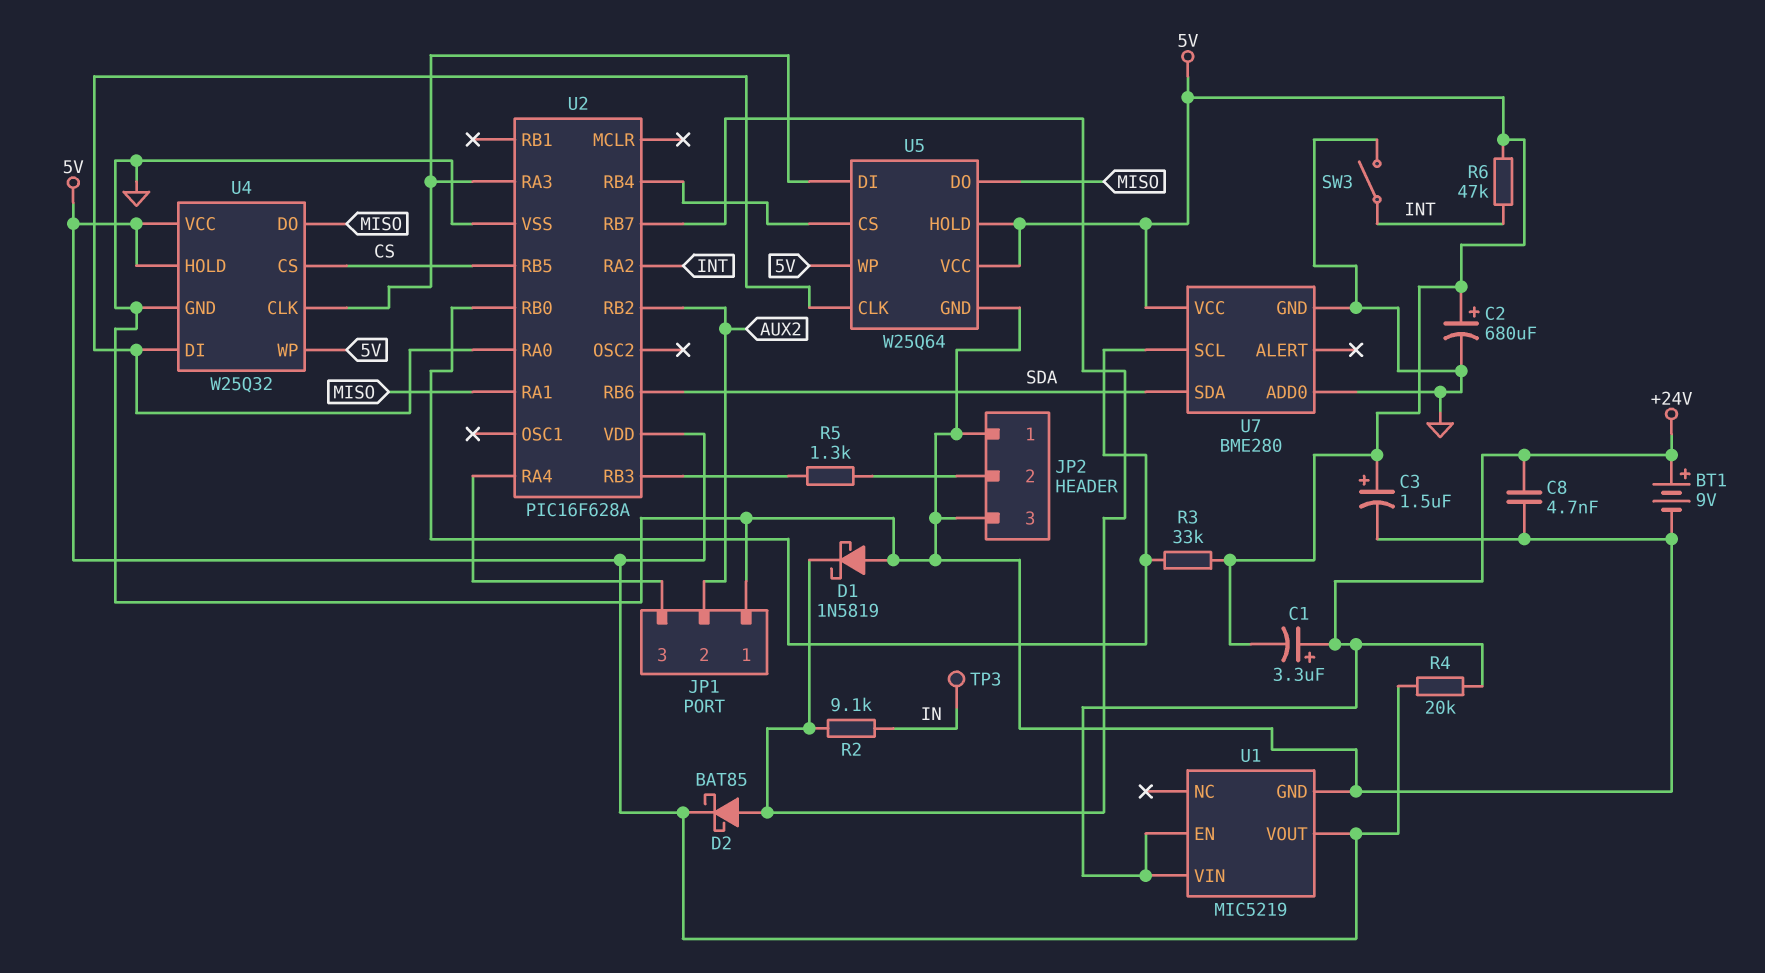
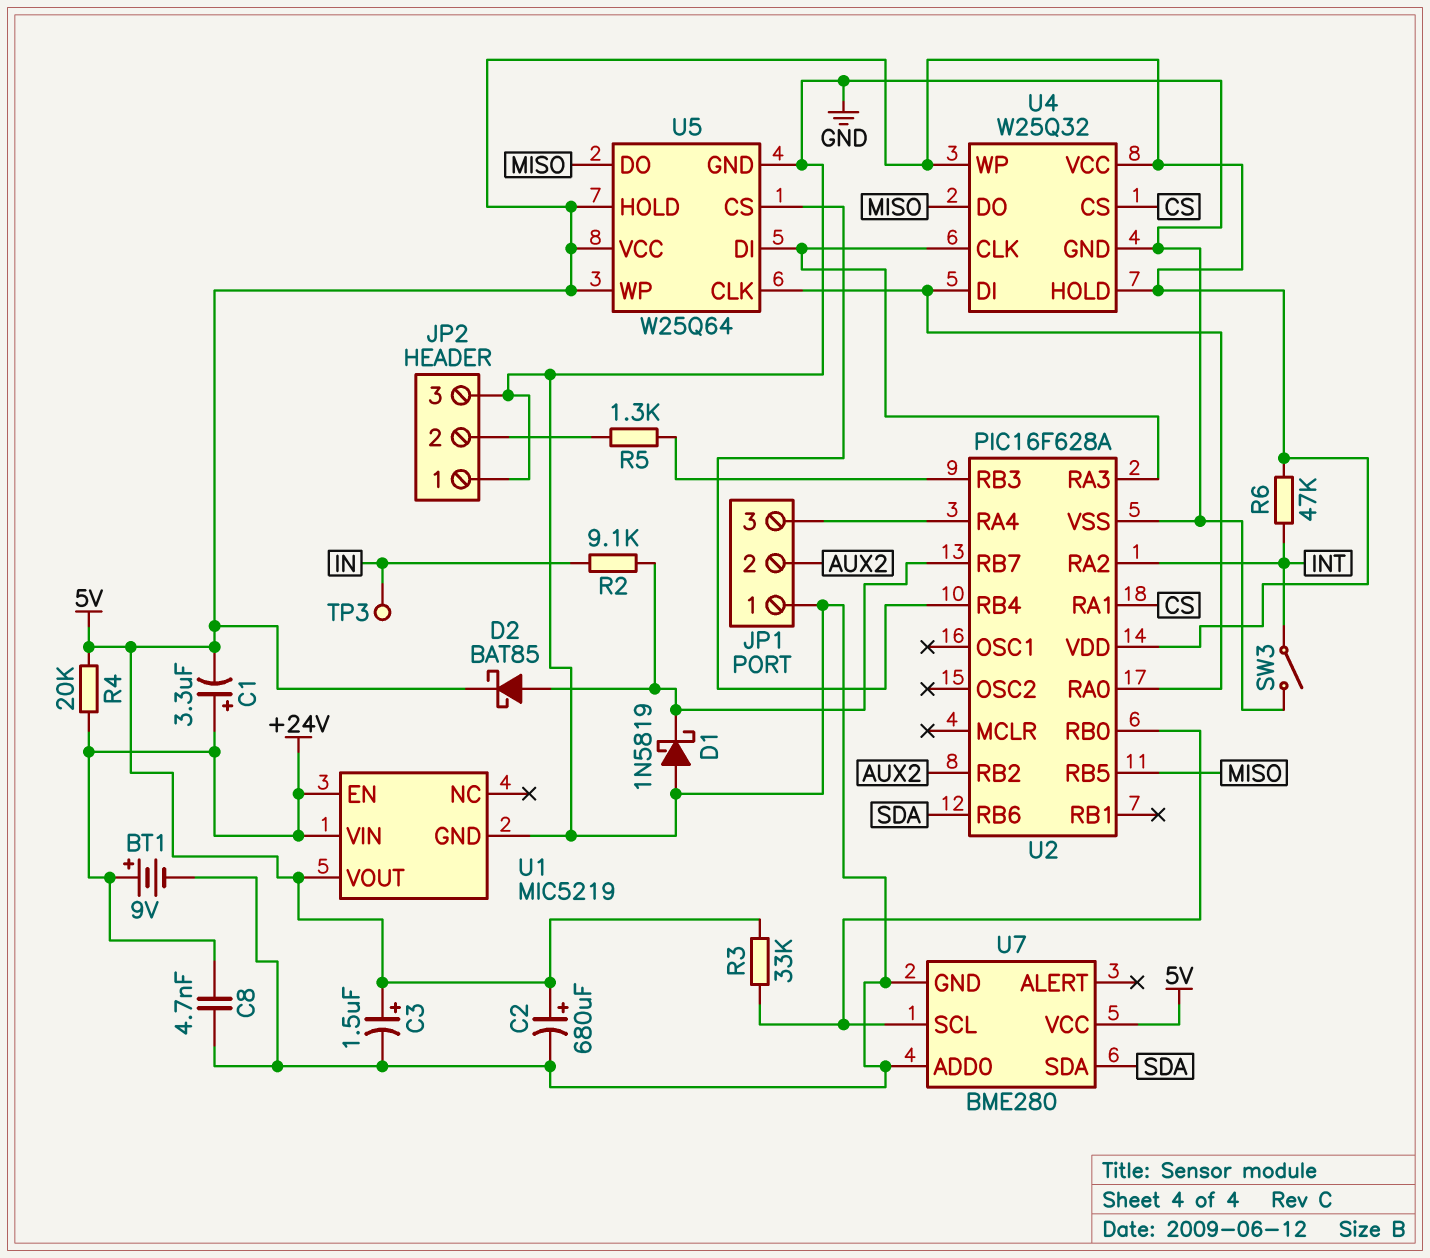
U2 pin RA1: MISO -> CS
U2 pin RB5: CS -> MISO

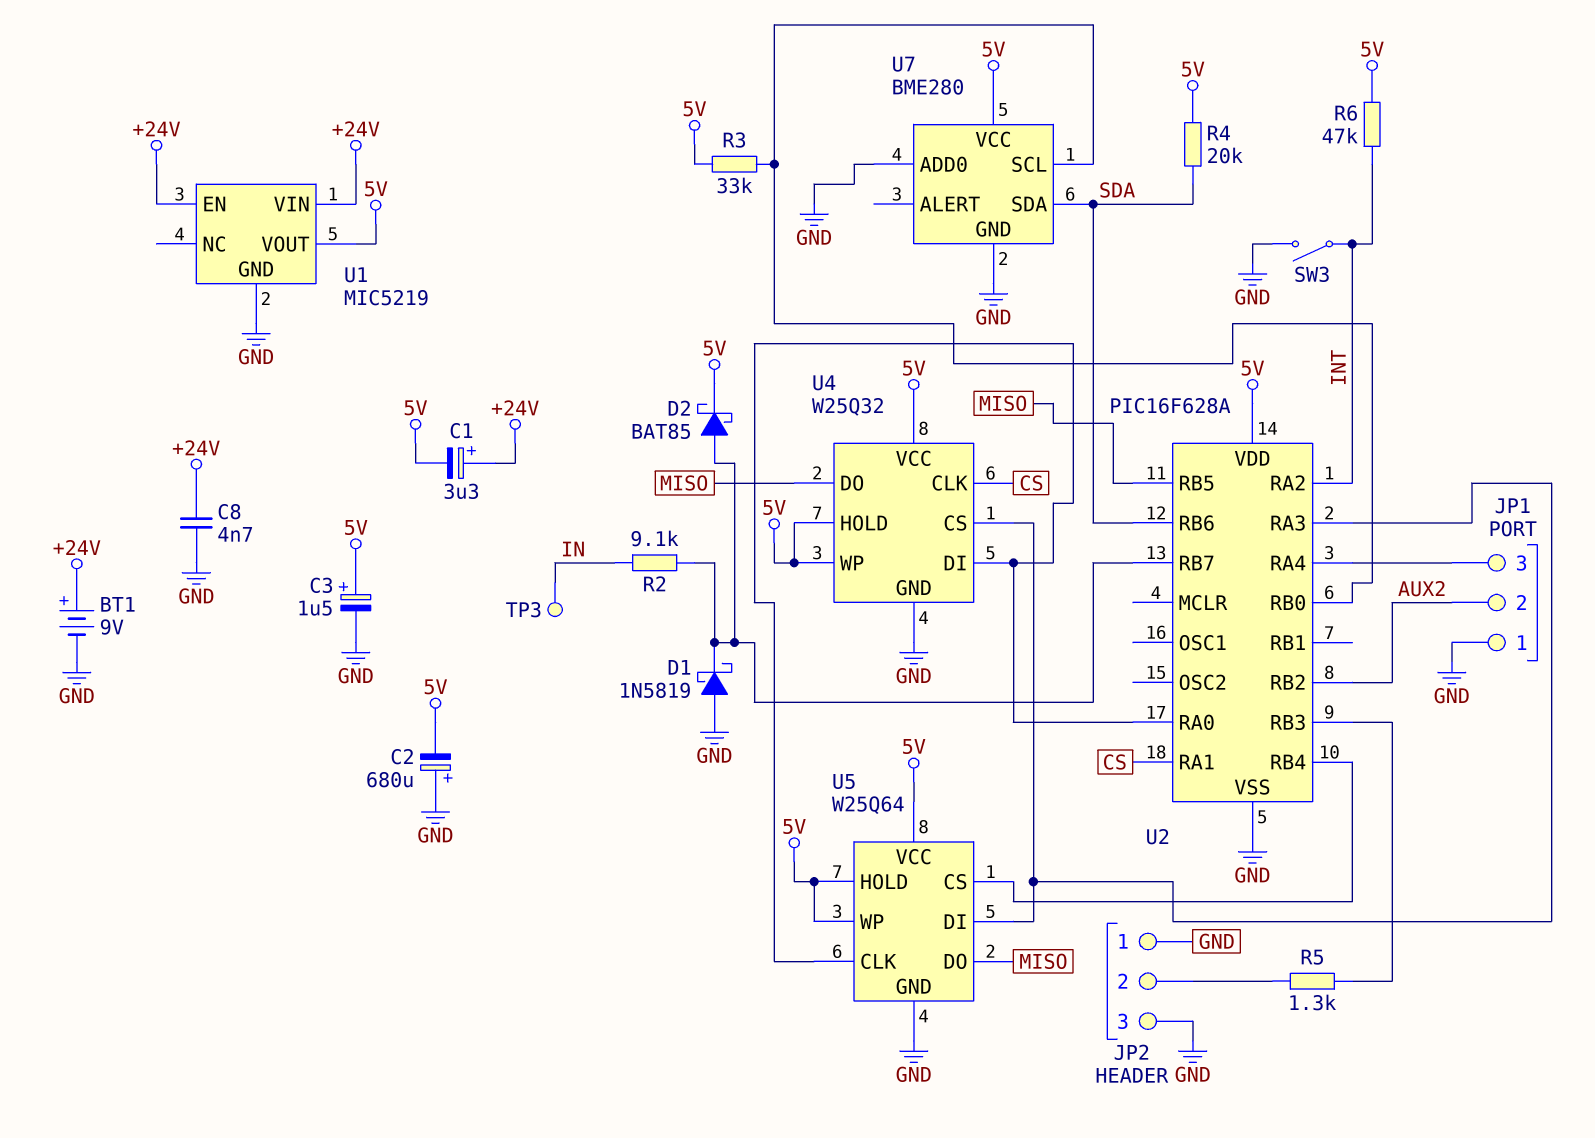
C2: 680uF (plus 5V, minus GND) -> 680uF (plus GND, minus 5V)
R4: 20k (+24V, 5V) -> 20k (5V, SDA)
U4 pin CLK: U2/RA3 -> CS
U4 pin CS: CS -> U2/RA3

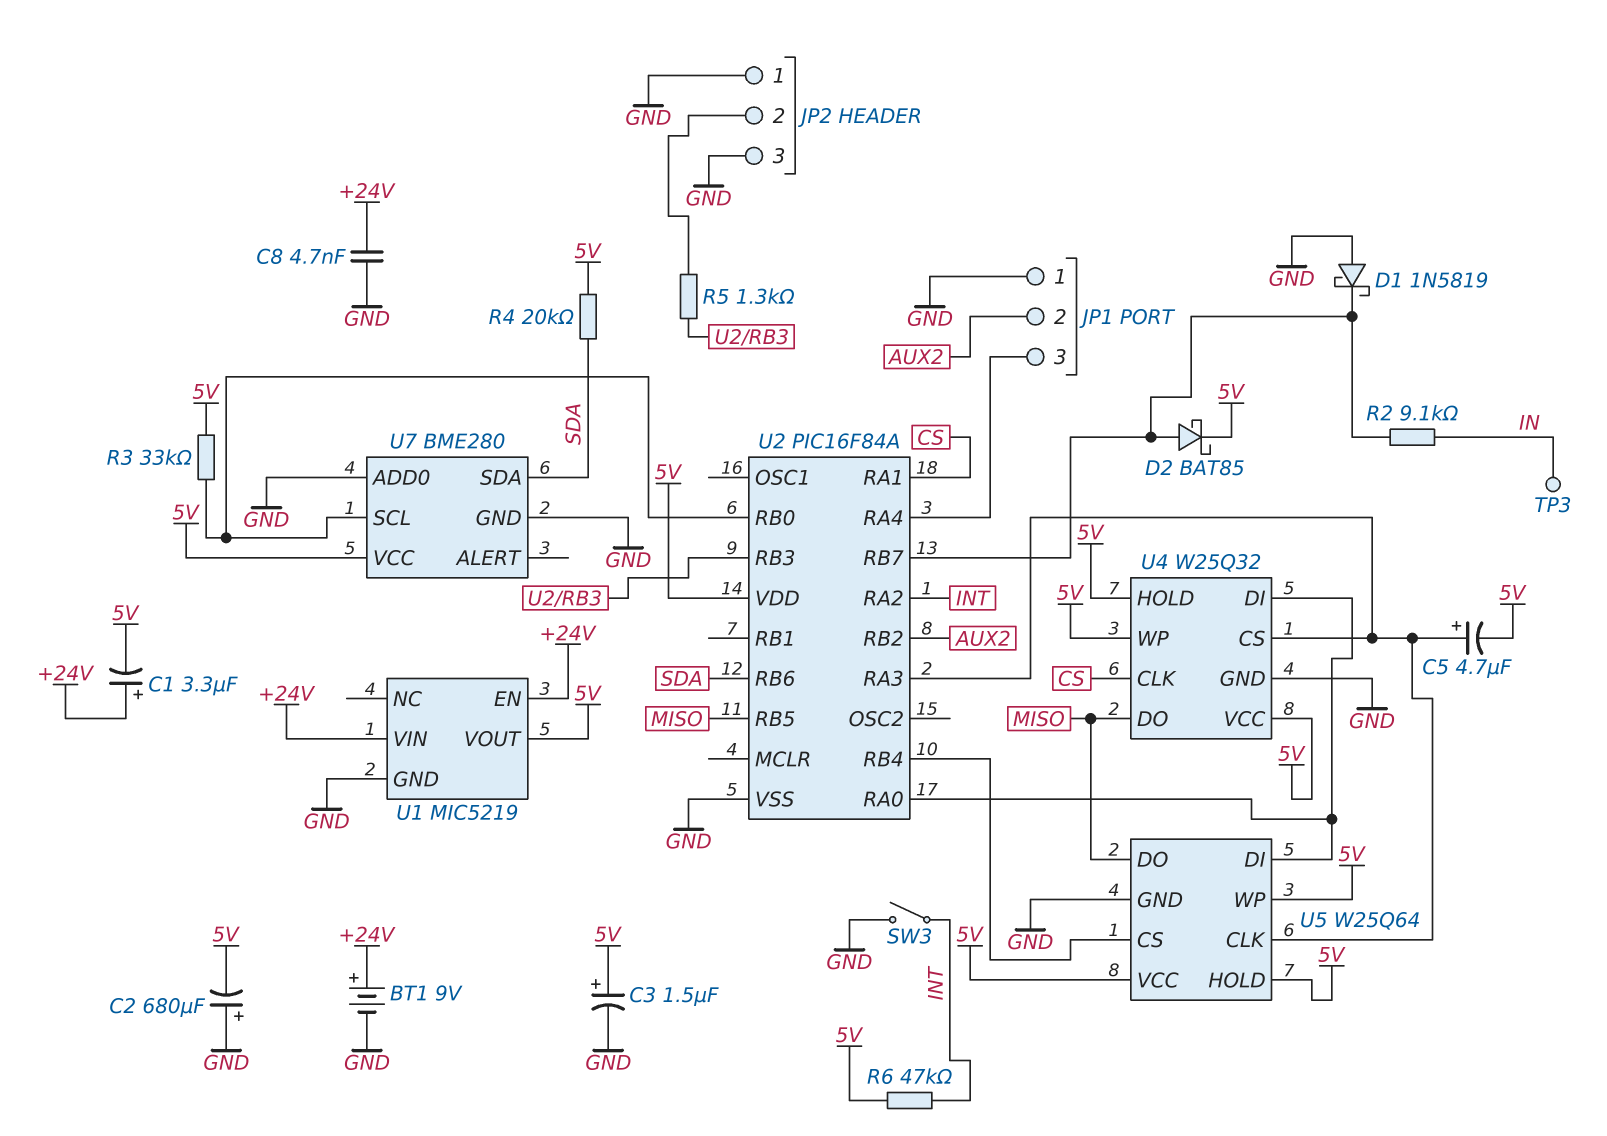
C5: none -> 4.7uF (plus U2/RA3, minus 5V)
U2: PIC16F628A -> PIC16F84A
U5 pin CLK: U2/RA0 -> U2/RA3
U5 pin DI: U2/RA3 -> U2/RA0

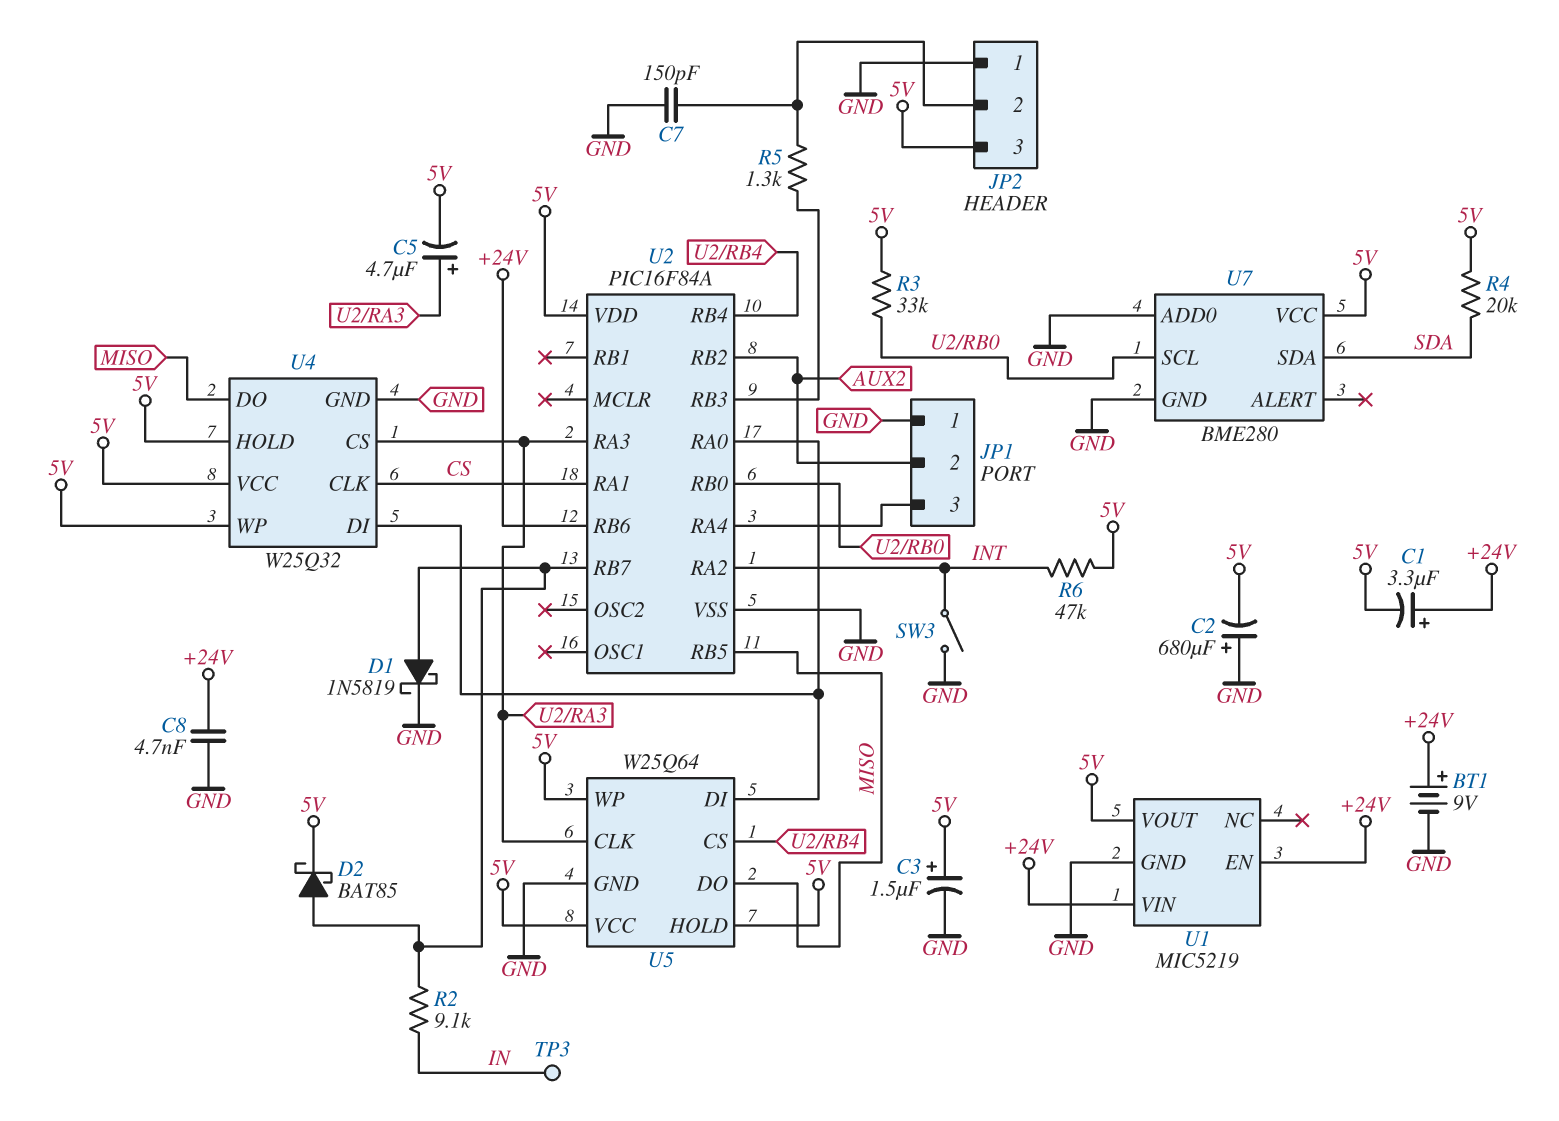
C7: none -> 150pF (GND, JP2/2)
D1: schottky 1N5819 (A GND, K U2/RB7) -> schottky 1N5819 (A U2/RB7, K GND)
JP2 pin 3: GND -> 5V
U2 pin RB6: SDA -> +24V

